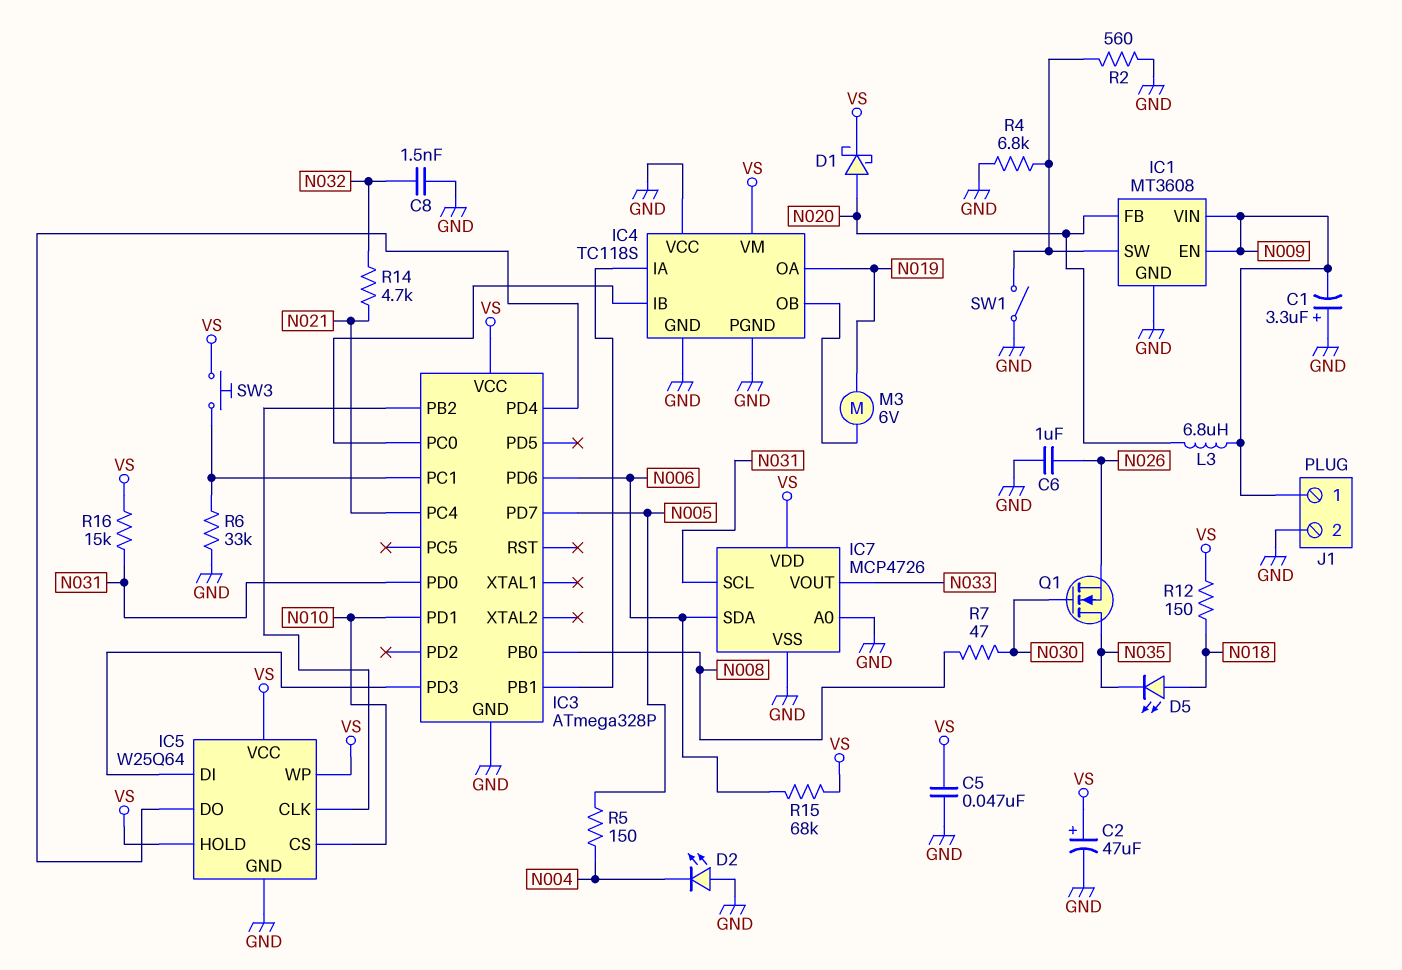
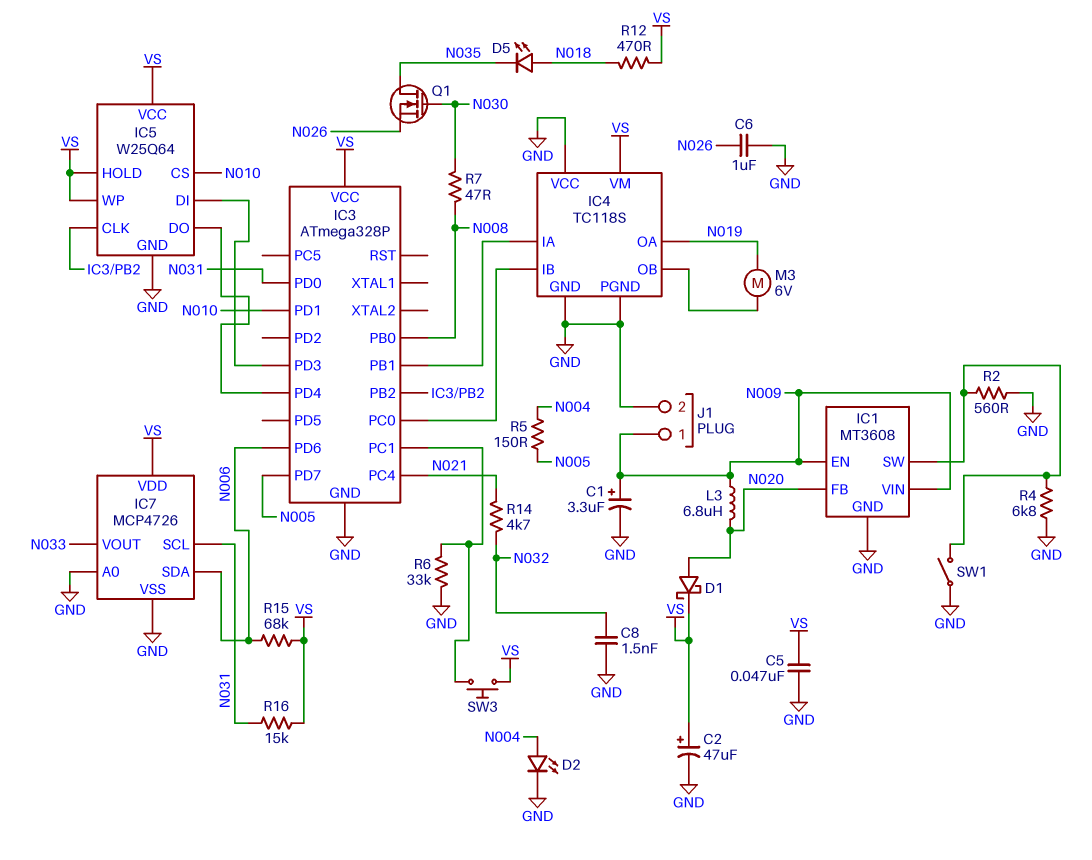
C1: 3.3uF (plus GND, minus N009) -> 3.3uF (plus N009, minus GND)
D2: LED (A GND, K N004) -> LED (A N004, K GND)
R12: 150 (N018, VS) -> 470 (N018, VS)

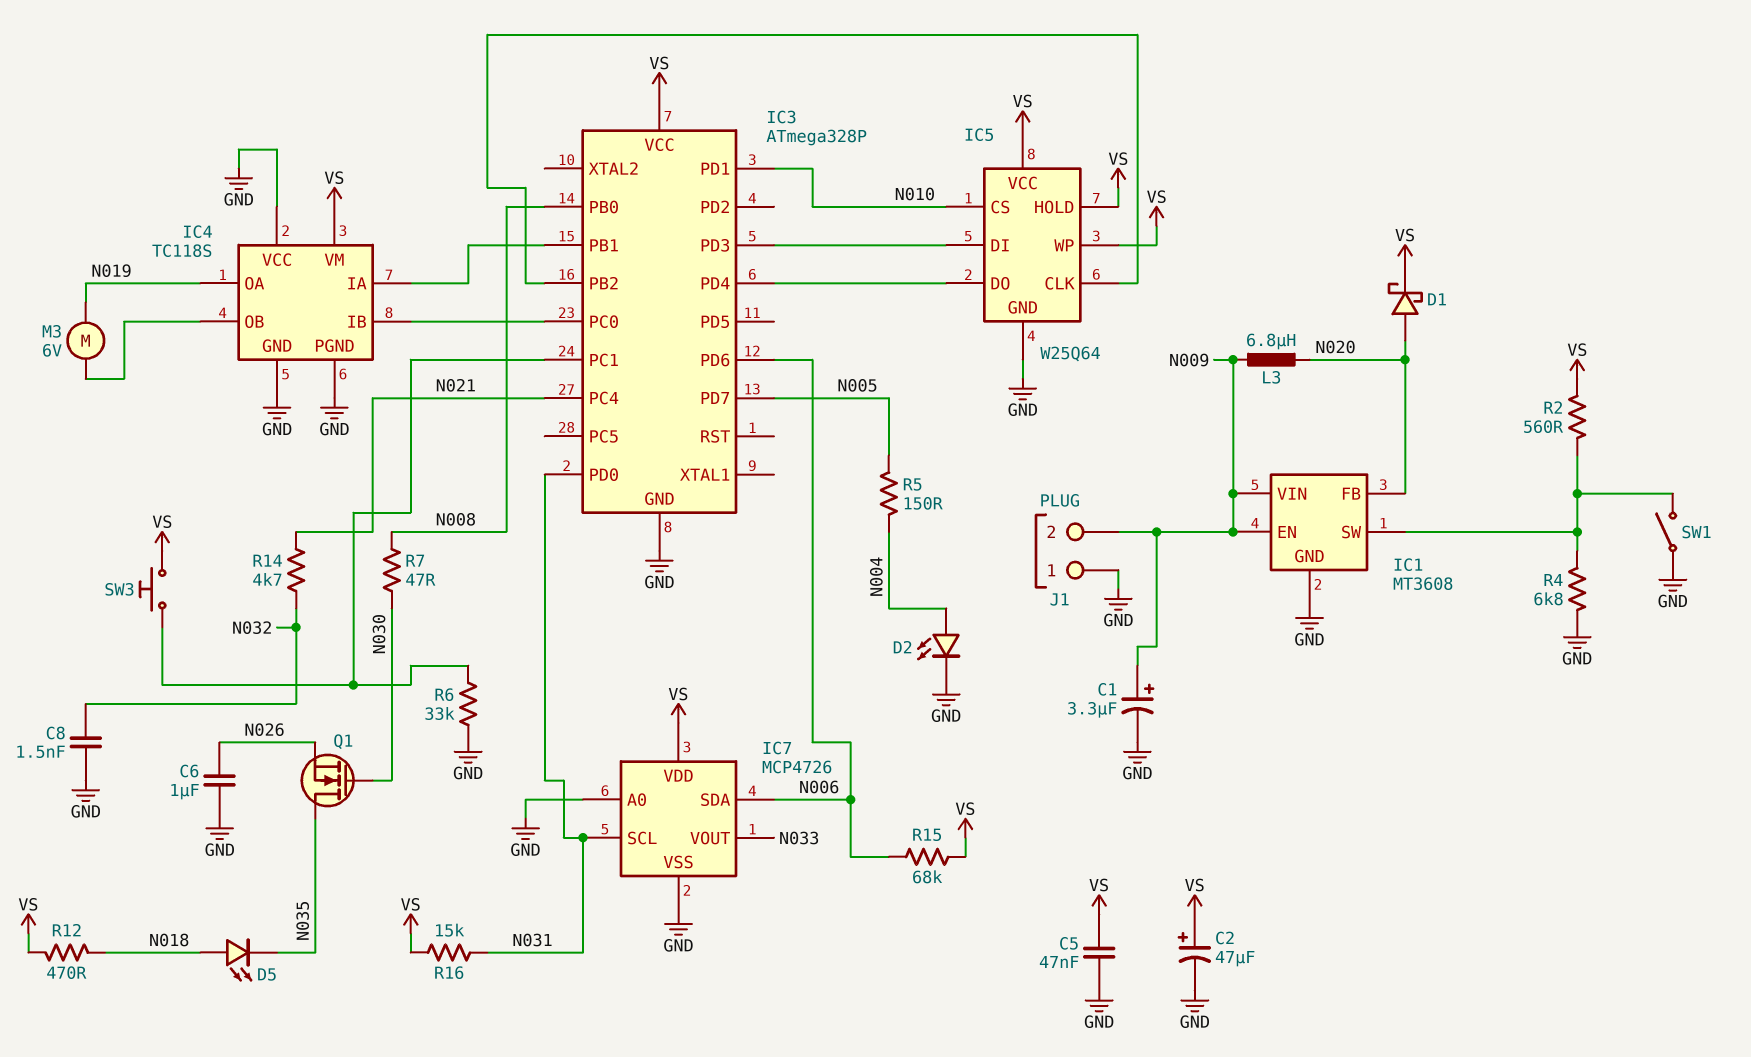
J1 pin 1: N009 -> GND
J1 pin 2: GND -> N009
R2: 560 (GND, IC1/SW) -> 560 (IC1/SW, VS)

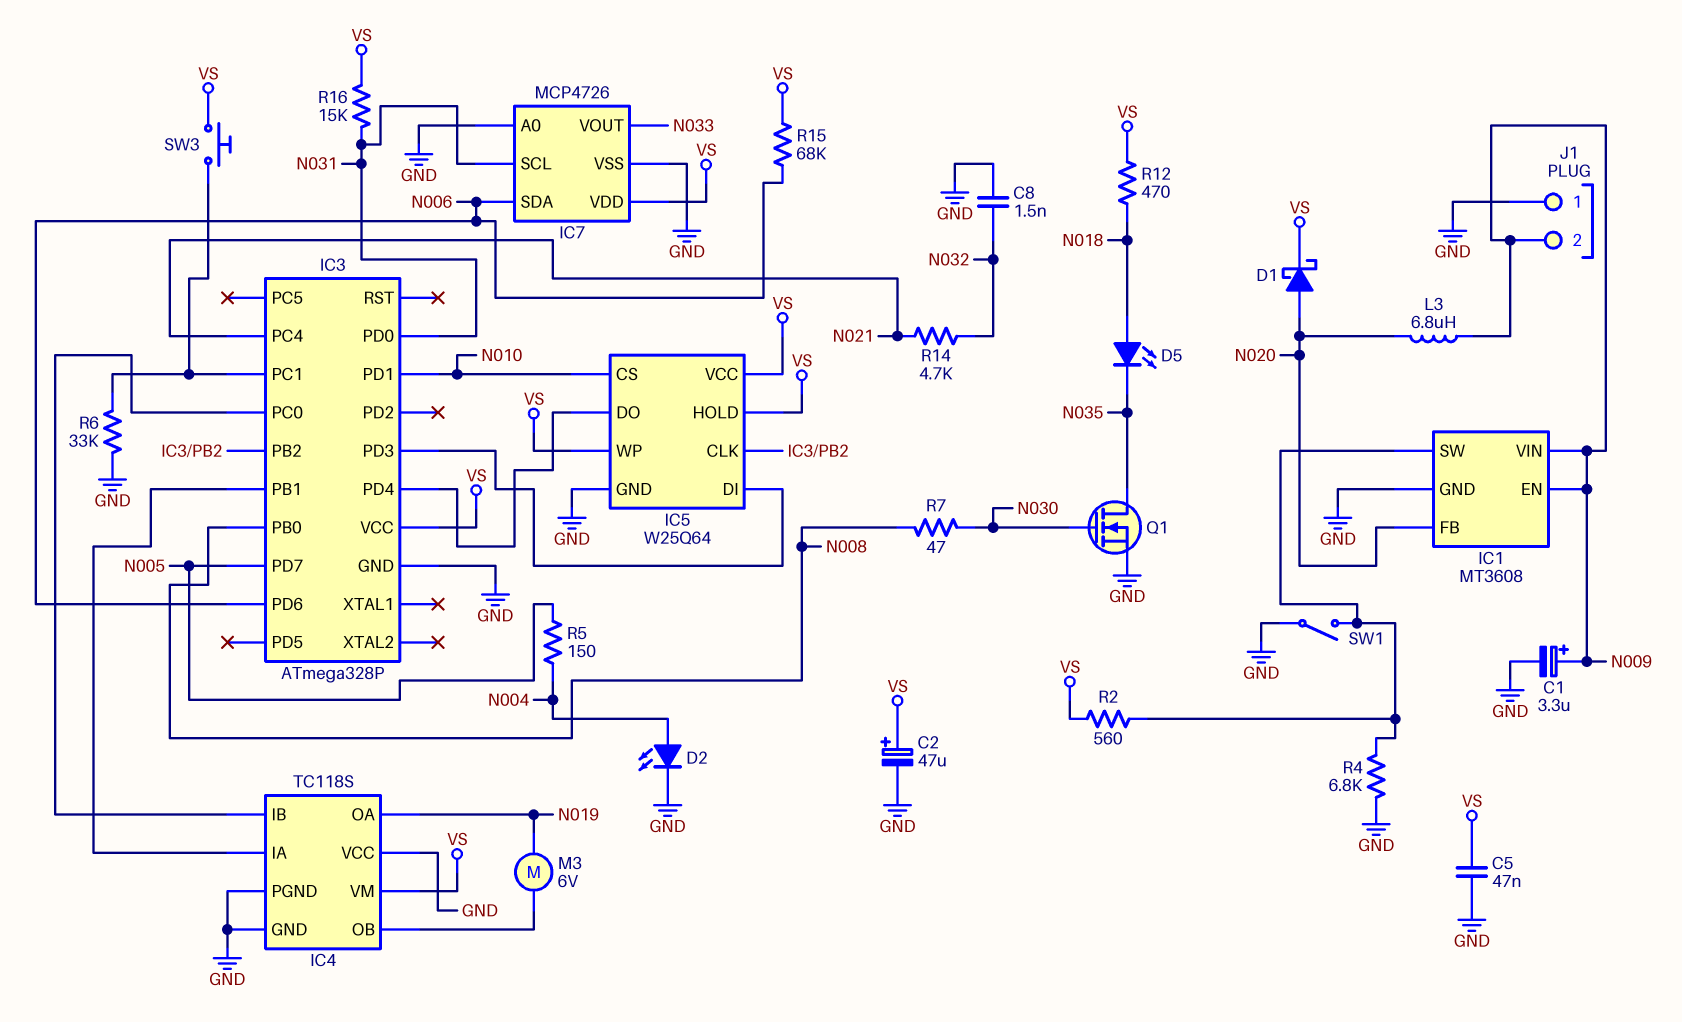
C6: 1uF (GND, N026) -> none
Q1: NMOS (G N030, D N035, S N026) -> NMOS (G N030, D N035, S GND)

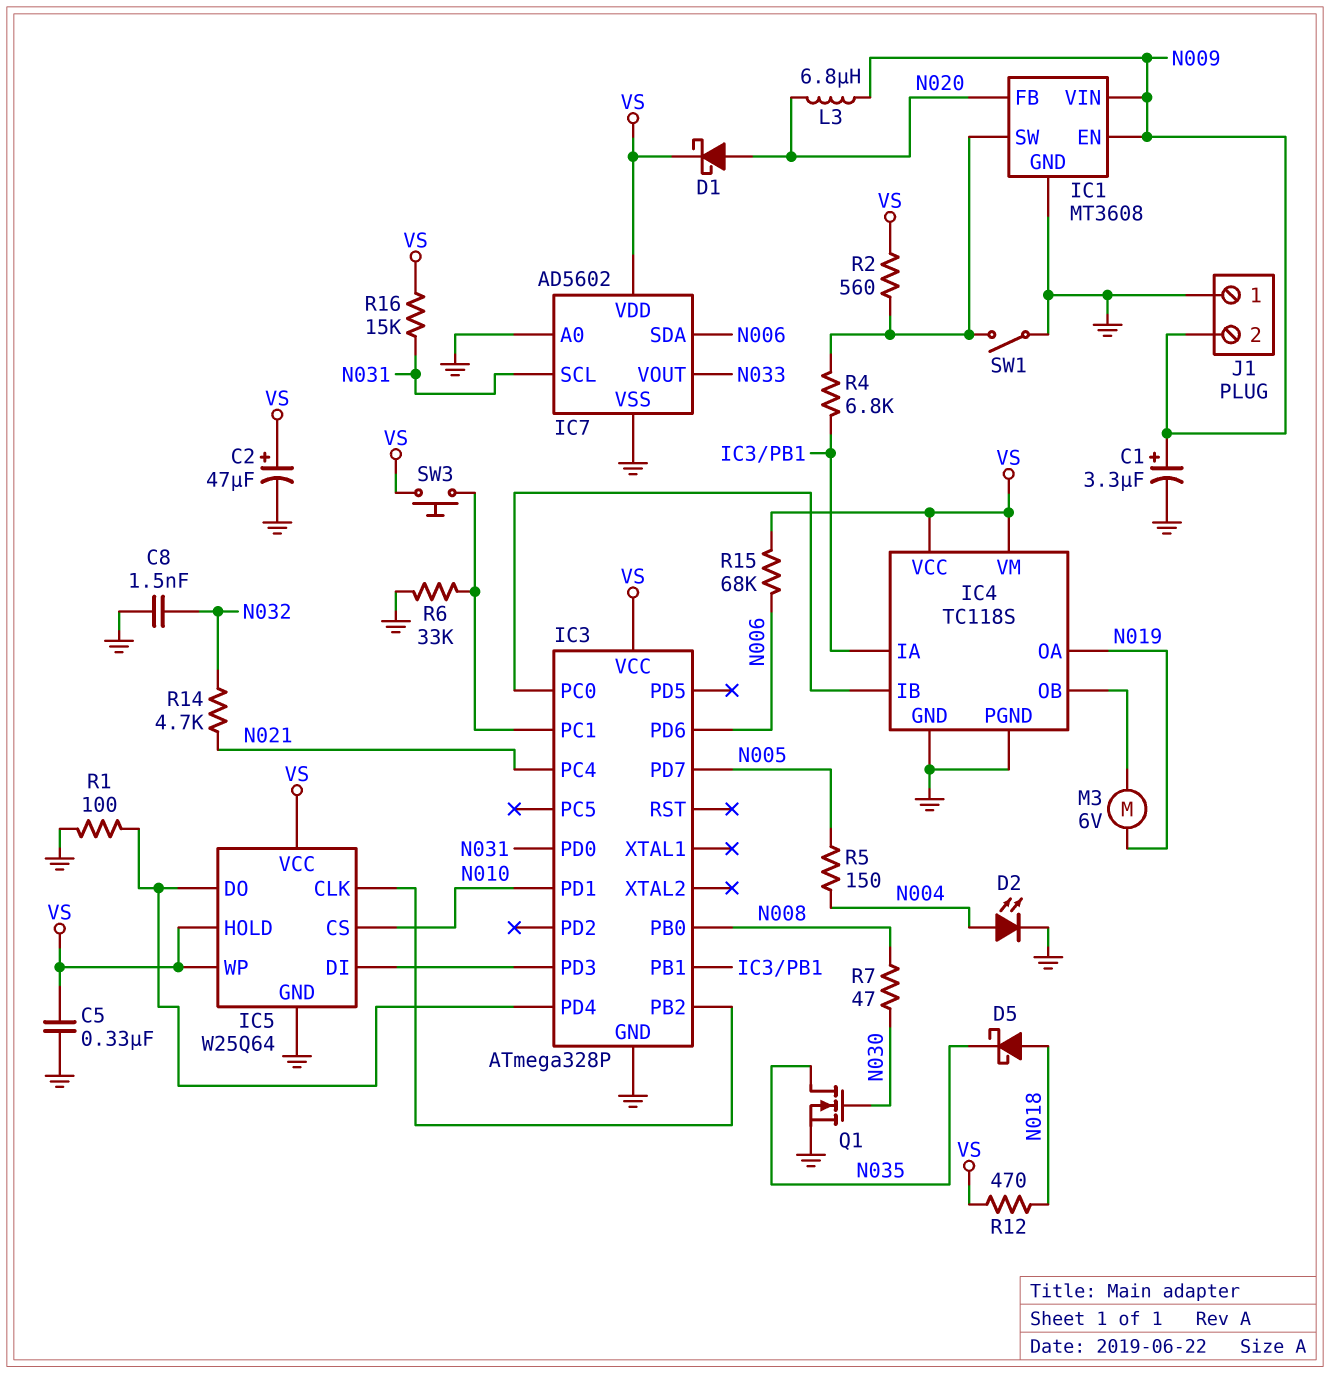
C5: 47nF (GND, VS) -> 330nF (GND, VS)
D5: LED (A N018, K N035) -> schottky (A N018, K N035)
IC4 pin VCC: GND -> VS
IC7: MCP4726 -> AD5602
R1: none -> 100 (GND, IC3/PD4)
R4: 6.8k (GND, IC1/SW) -> 6.8k (IC1/SW, IC3/PB1)

